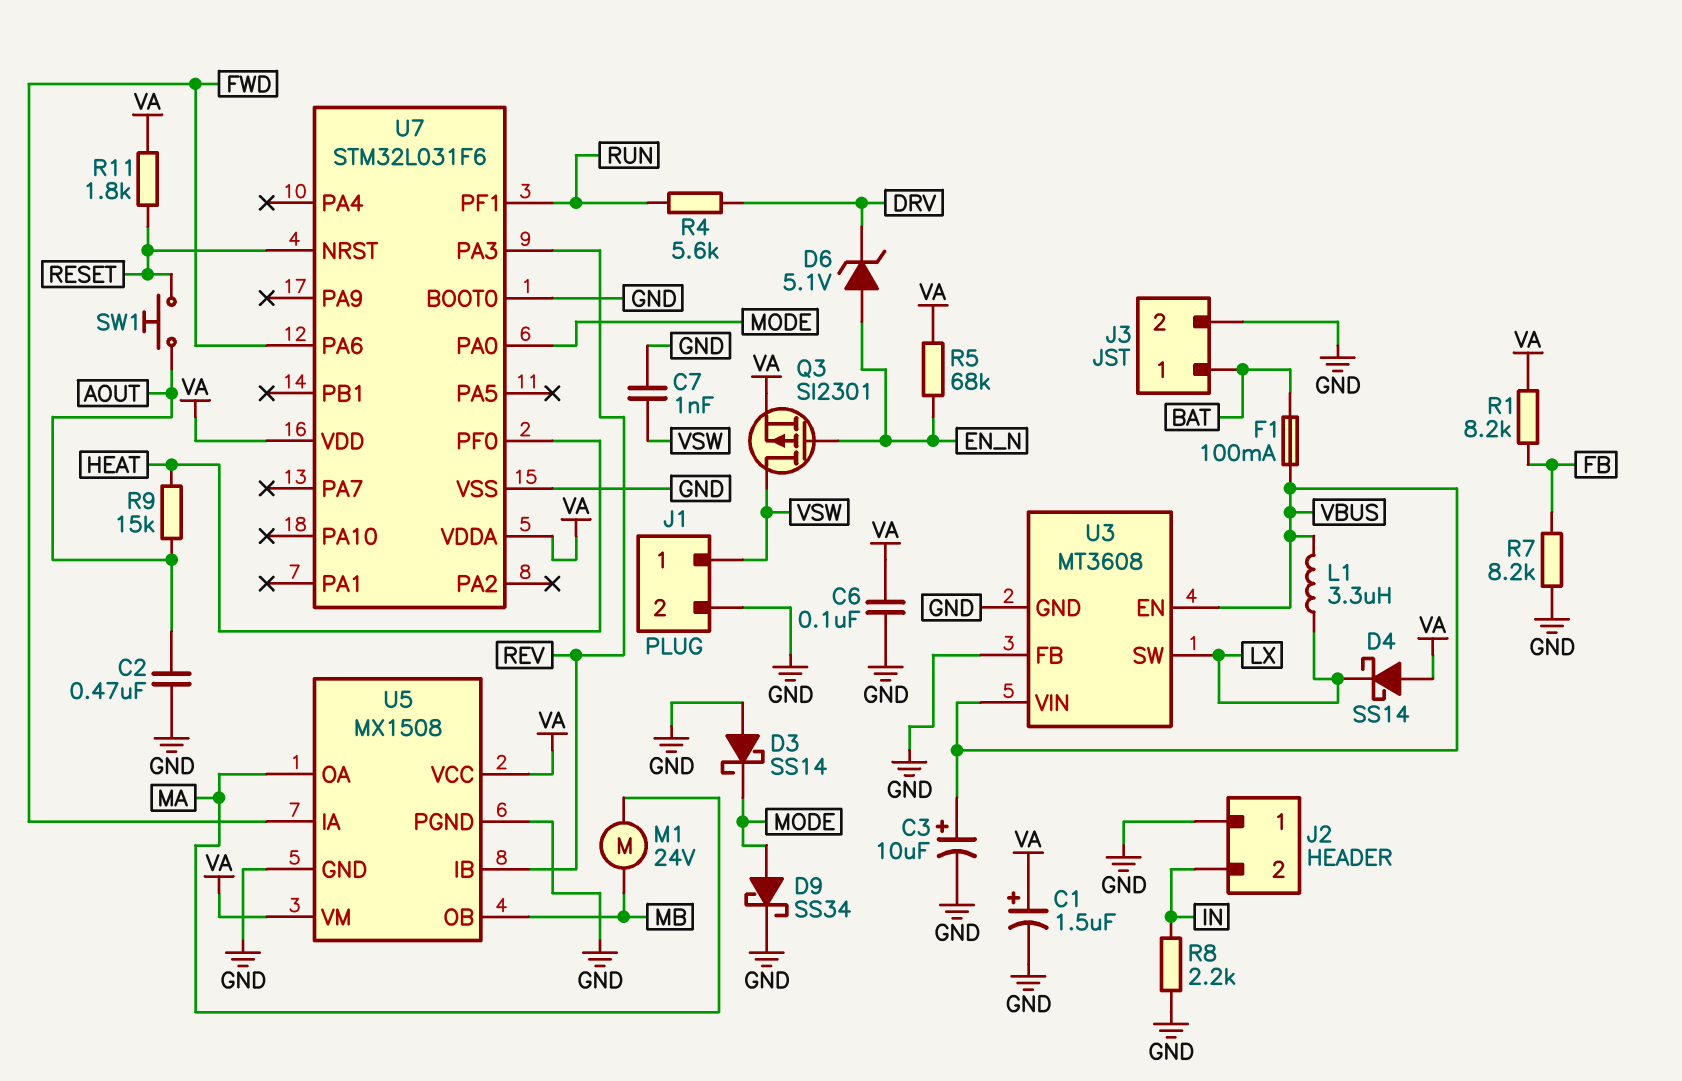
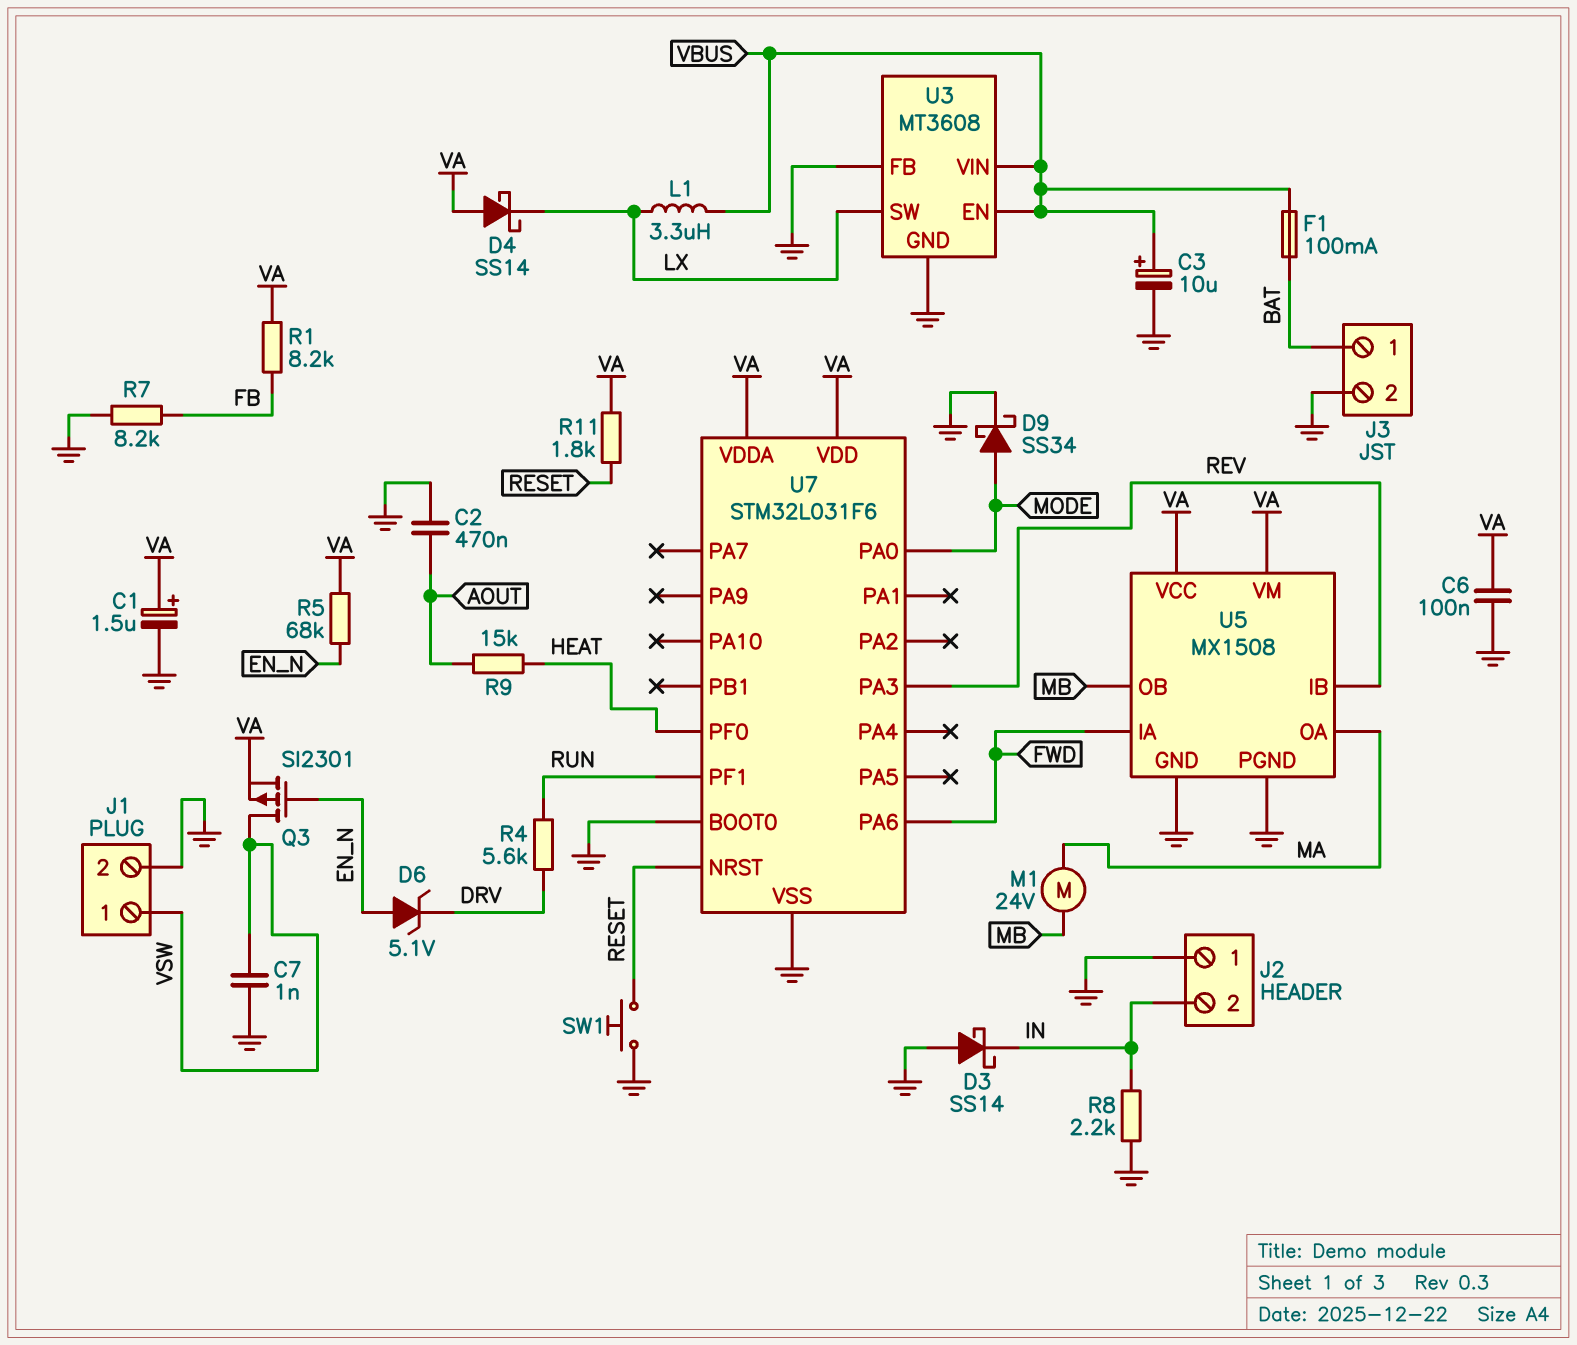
D3: schottky SS14 (A GND, K MODE) -> schottky SS14 (A GND, K IN)
SW1: button (AOUT, RESET) -> button (GND, RESET)

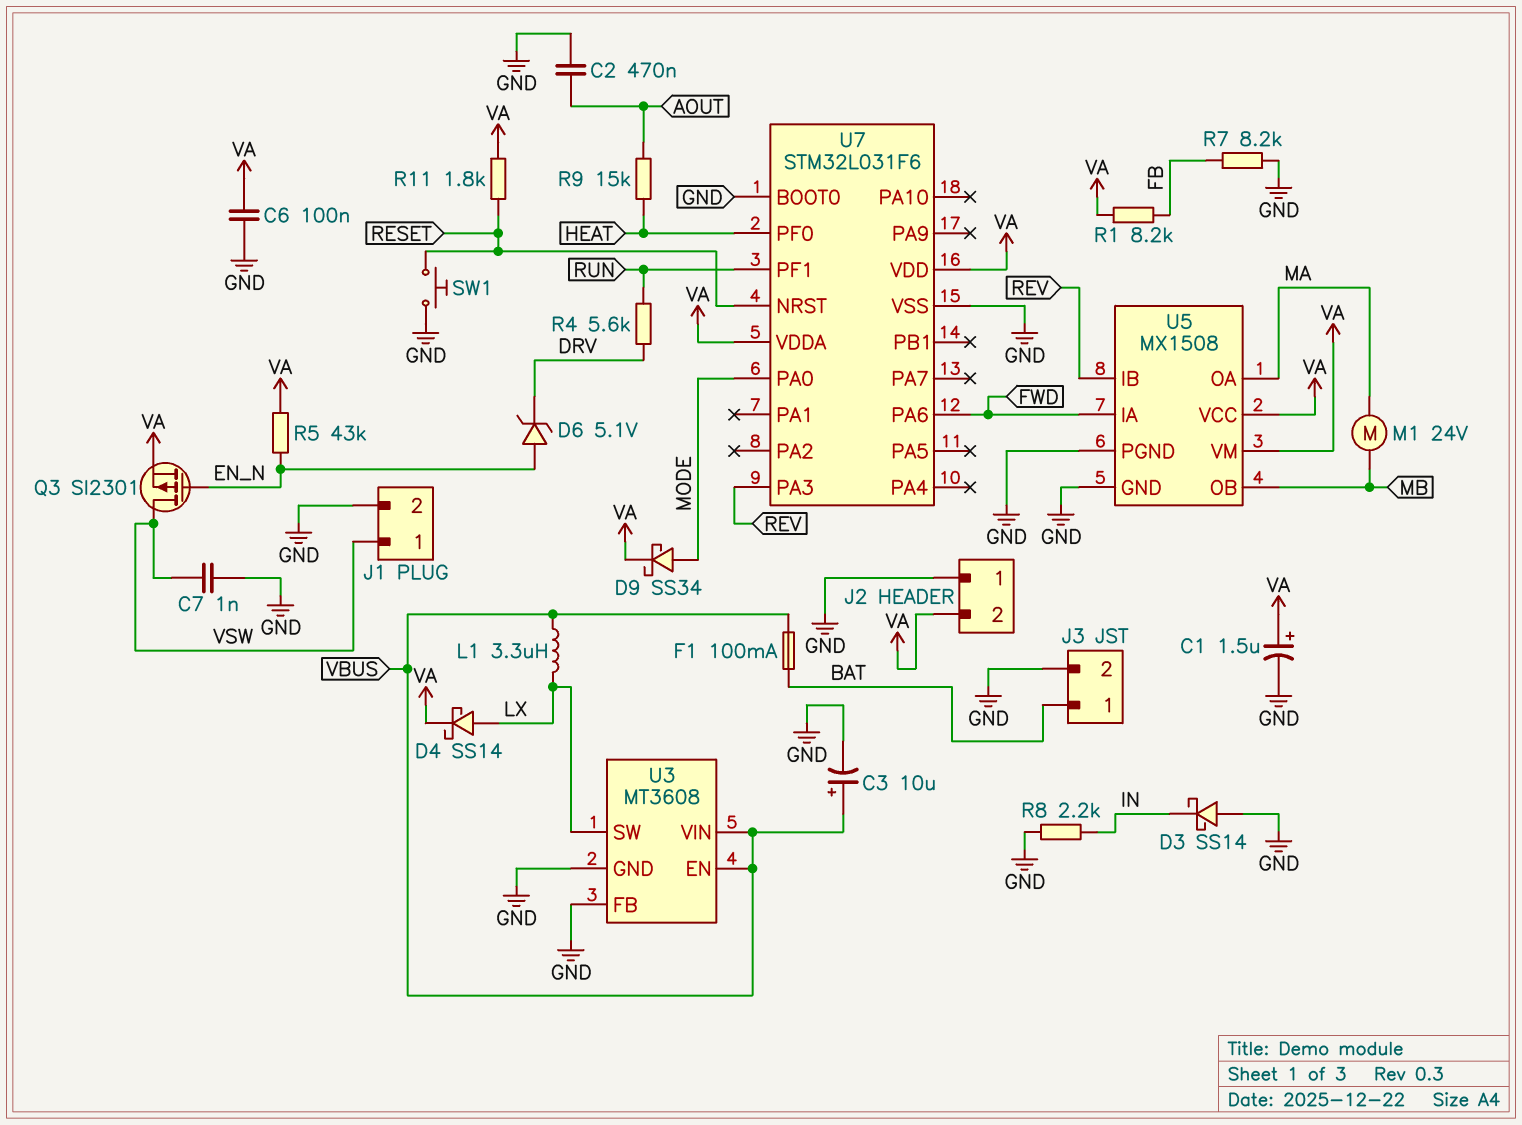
D4: schottky SS14 (A VA, K LX) -> schottky SS14 (A LX, K VA)
D9: schottky SS34 (A MODE, K GND) -> schottky SS34 (A MODE, K VA)
J2 pin 2: IN -> VA
R5: 68k (EN_N, VA) -> 43k (EN_N, VA)

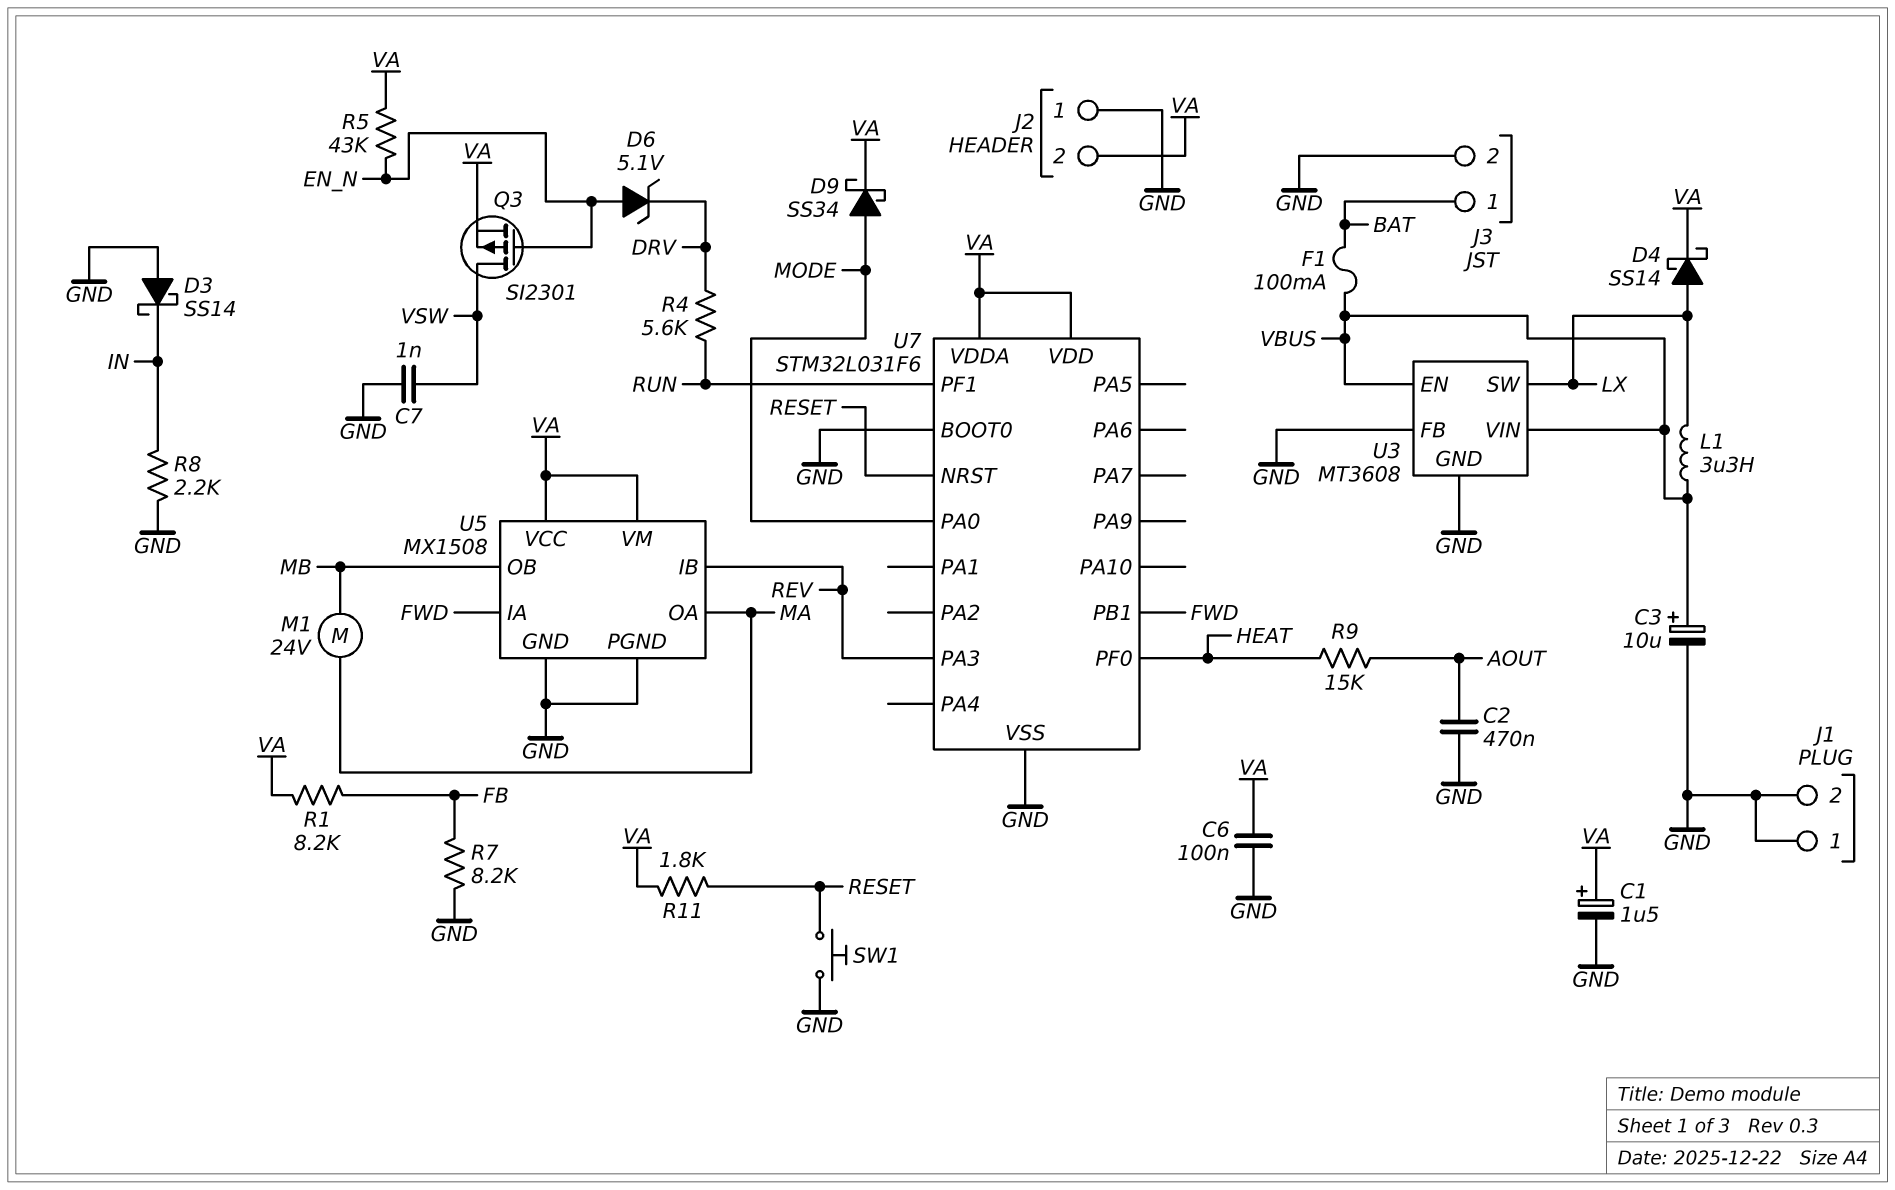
J1 pin 1: VSW -> GND
U7 pin PA6: FWD -> none
U7 pin PB1: none -> FWD

